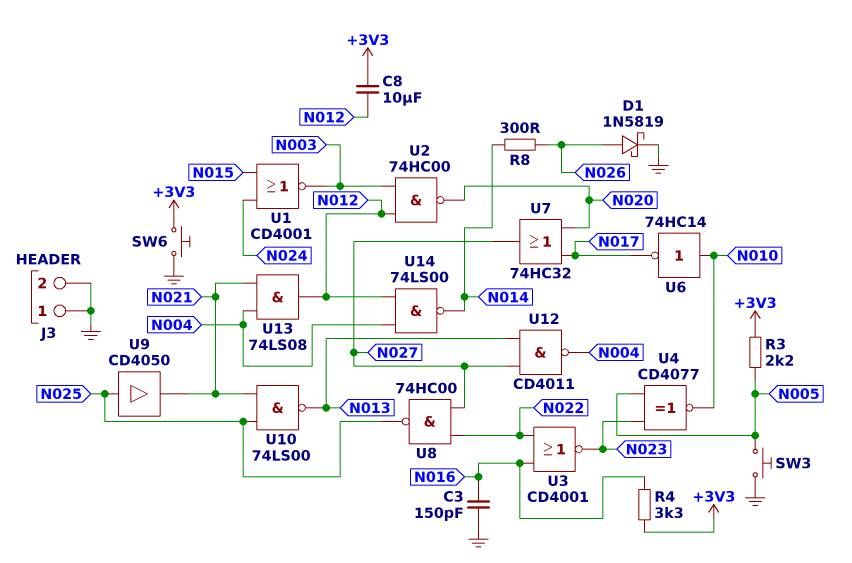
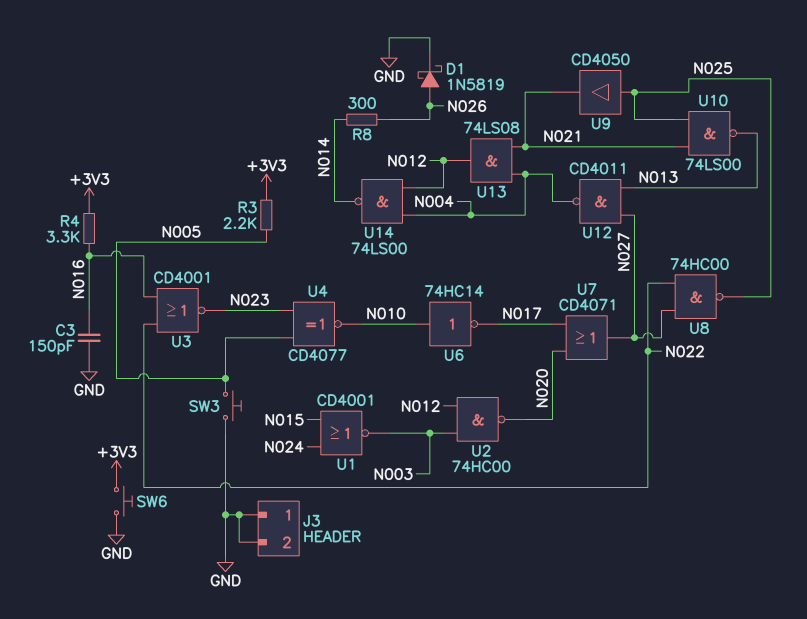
C8: 10uF (+3V3, N012) -> none
U7: OR 74HC32 (in N017, in N020, out N027) -> OR CD4071 (in N017, in N020, out N027)

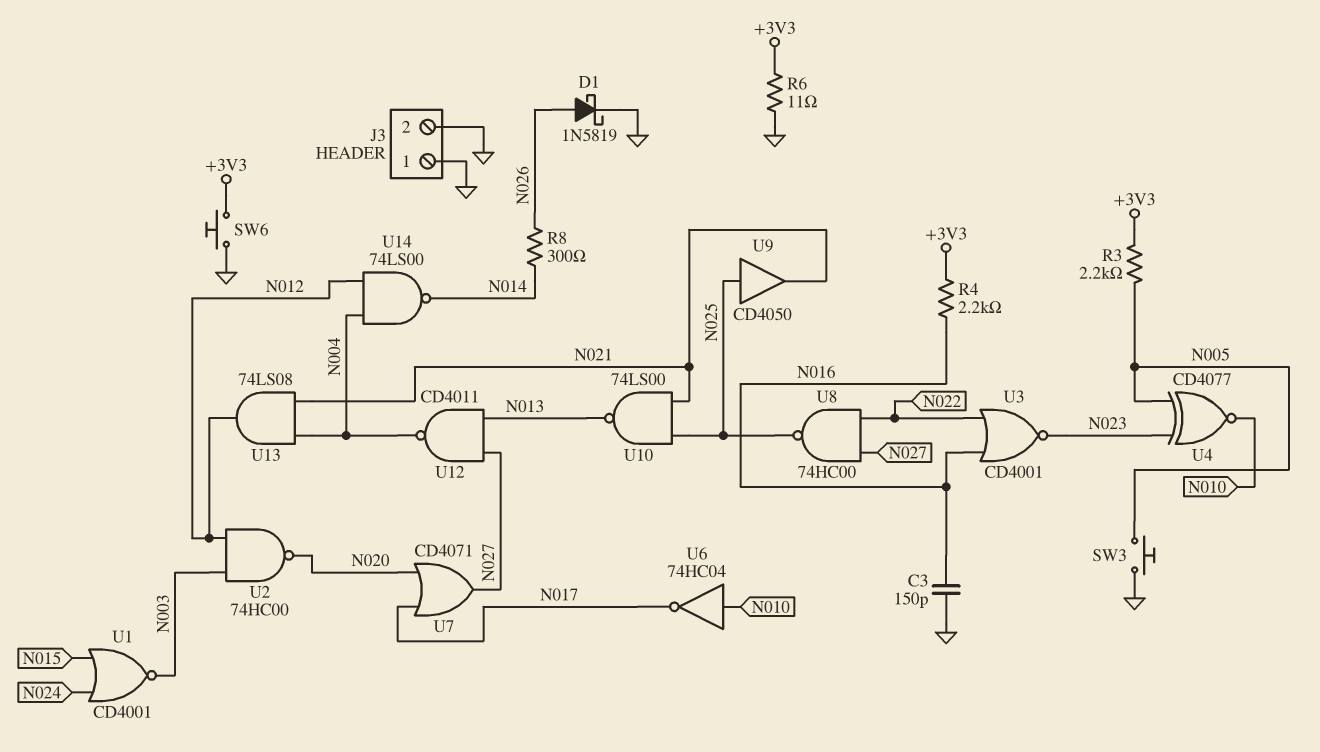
R4: 3.3k (+3V3, N016) -> 2.2k (+3V3, N016)
R6: none -> 11 (+3V3, GND)
U6: NOT 74HC14 (in N010, out N017) -> NOT 74HC04 (in N010, out N017)

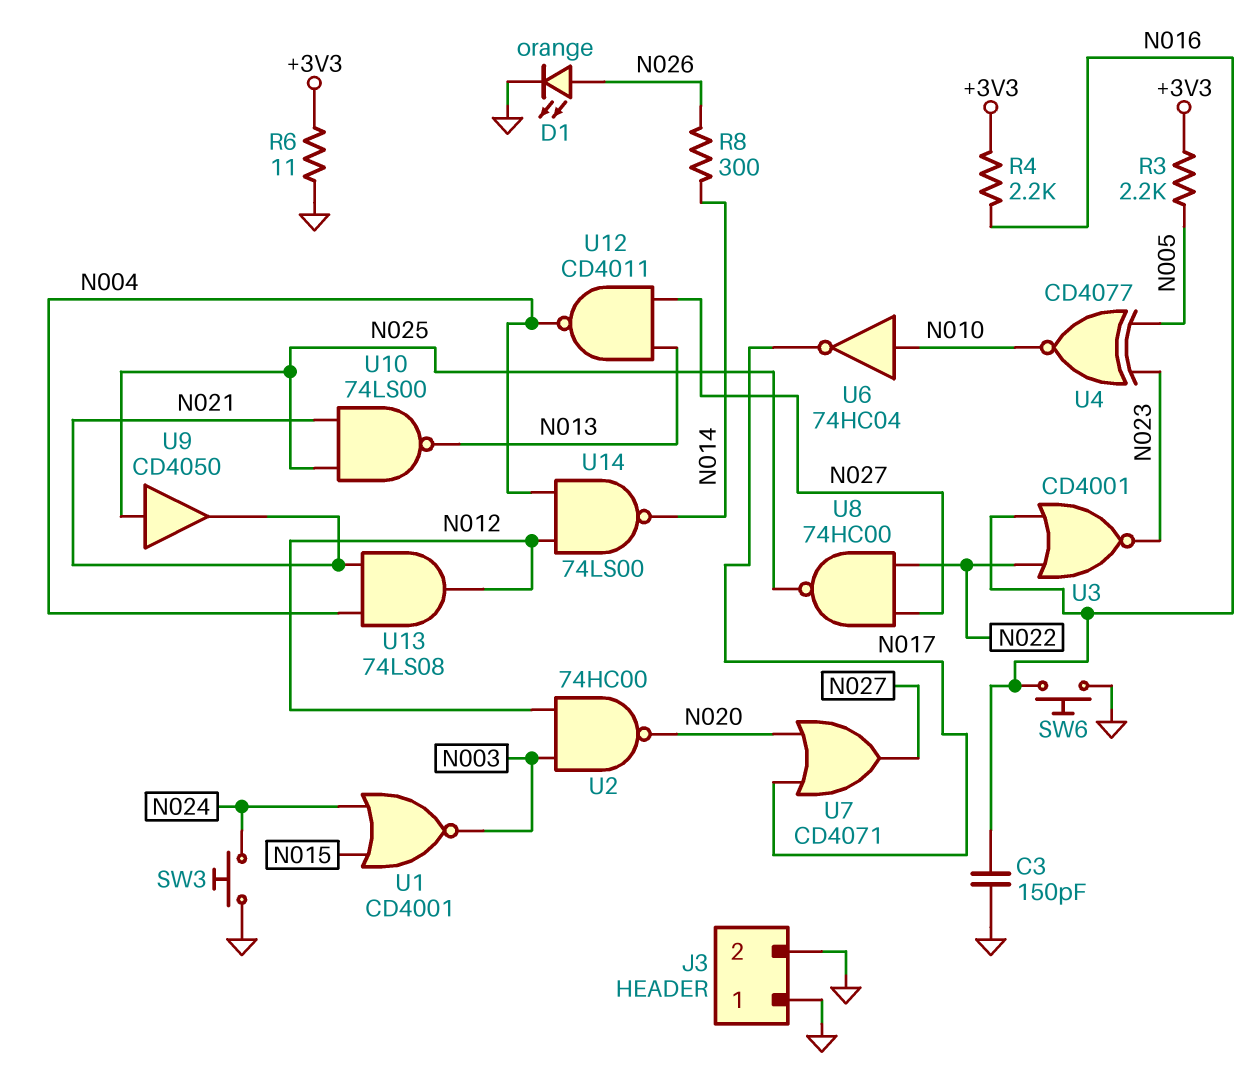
D1: schottky 1N5819 (A N026, K GND) -> LED orange (A N026, K GND)
SW3: button (GND, N005) -> button (GND, N024)
SW6: button (+3V3, GND) -> button (GND, N016)

